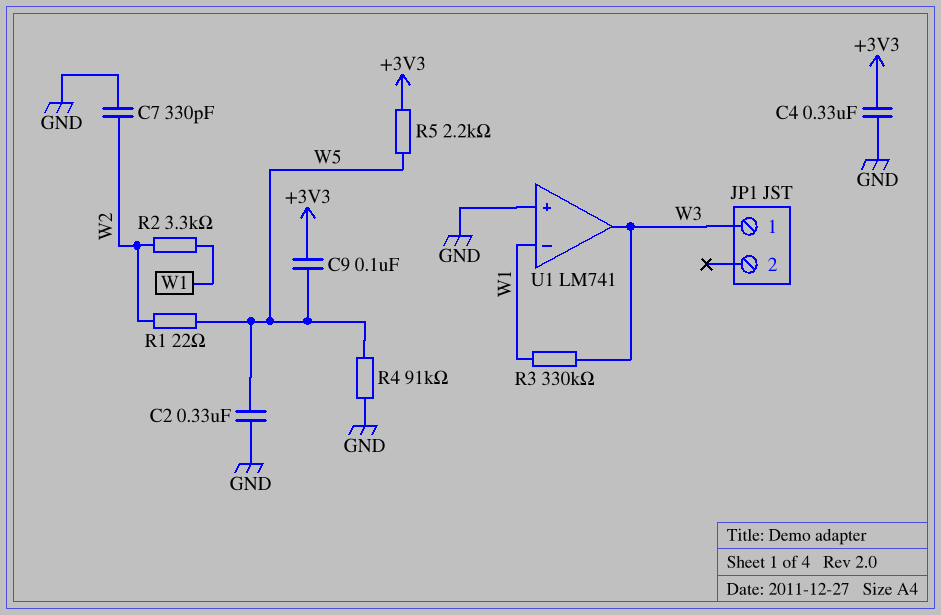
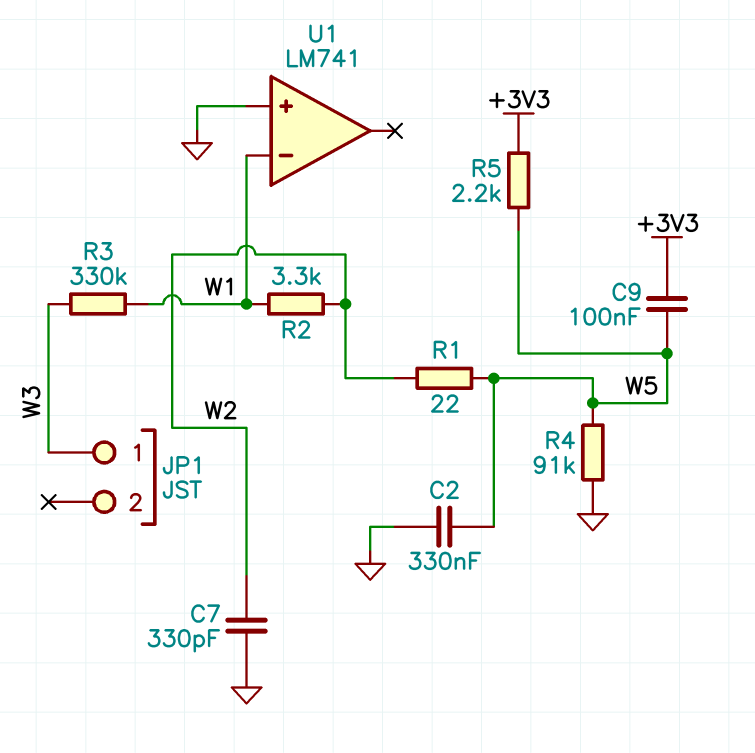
C4: 330nF (+3V3, GND) -> none
U1 pin out: W3 -> none

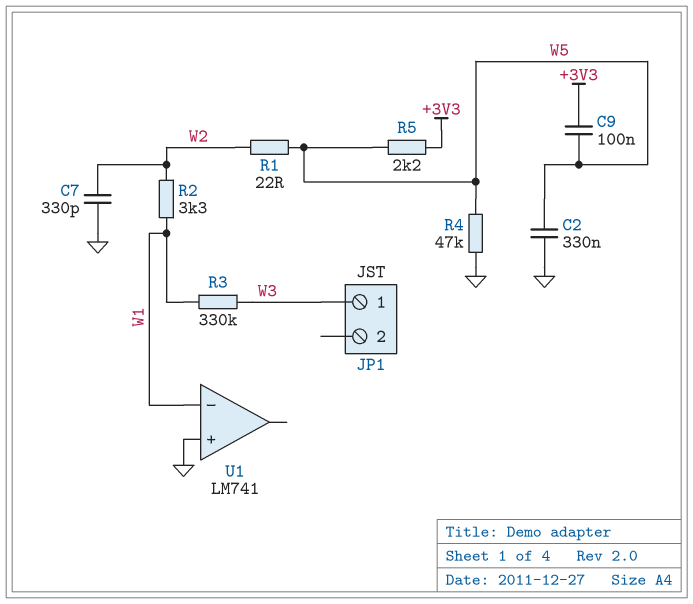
R4: 91k (GND, W5) -> 47k (GND, W5)

